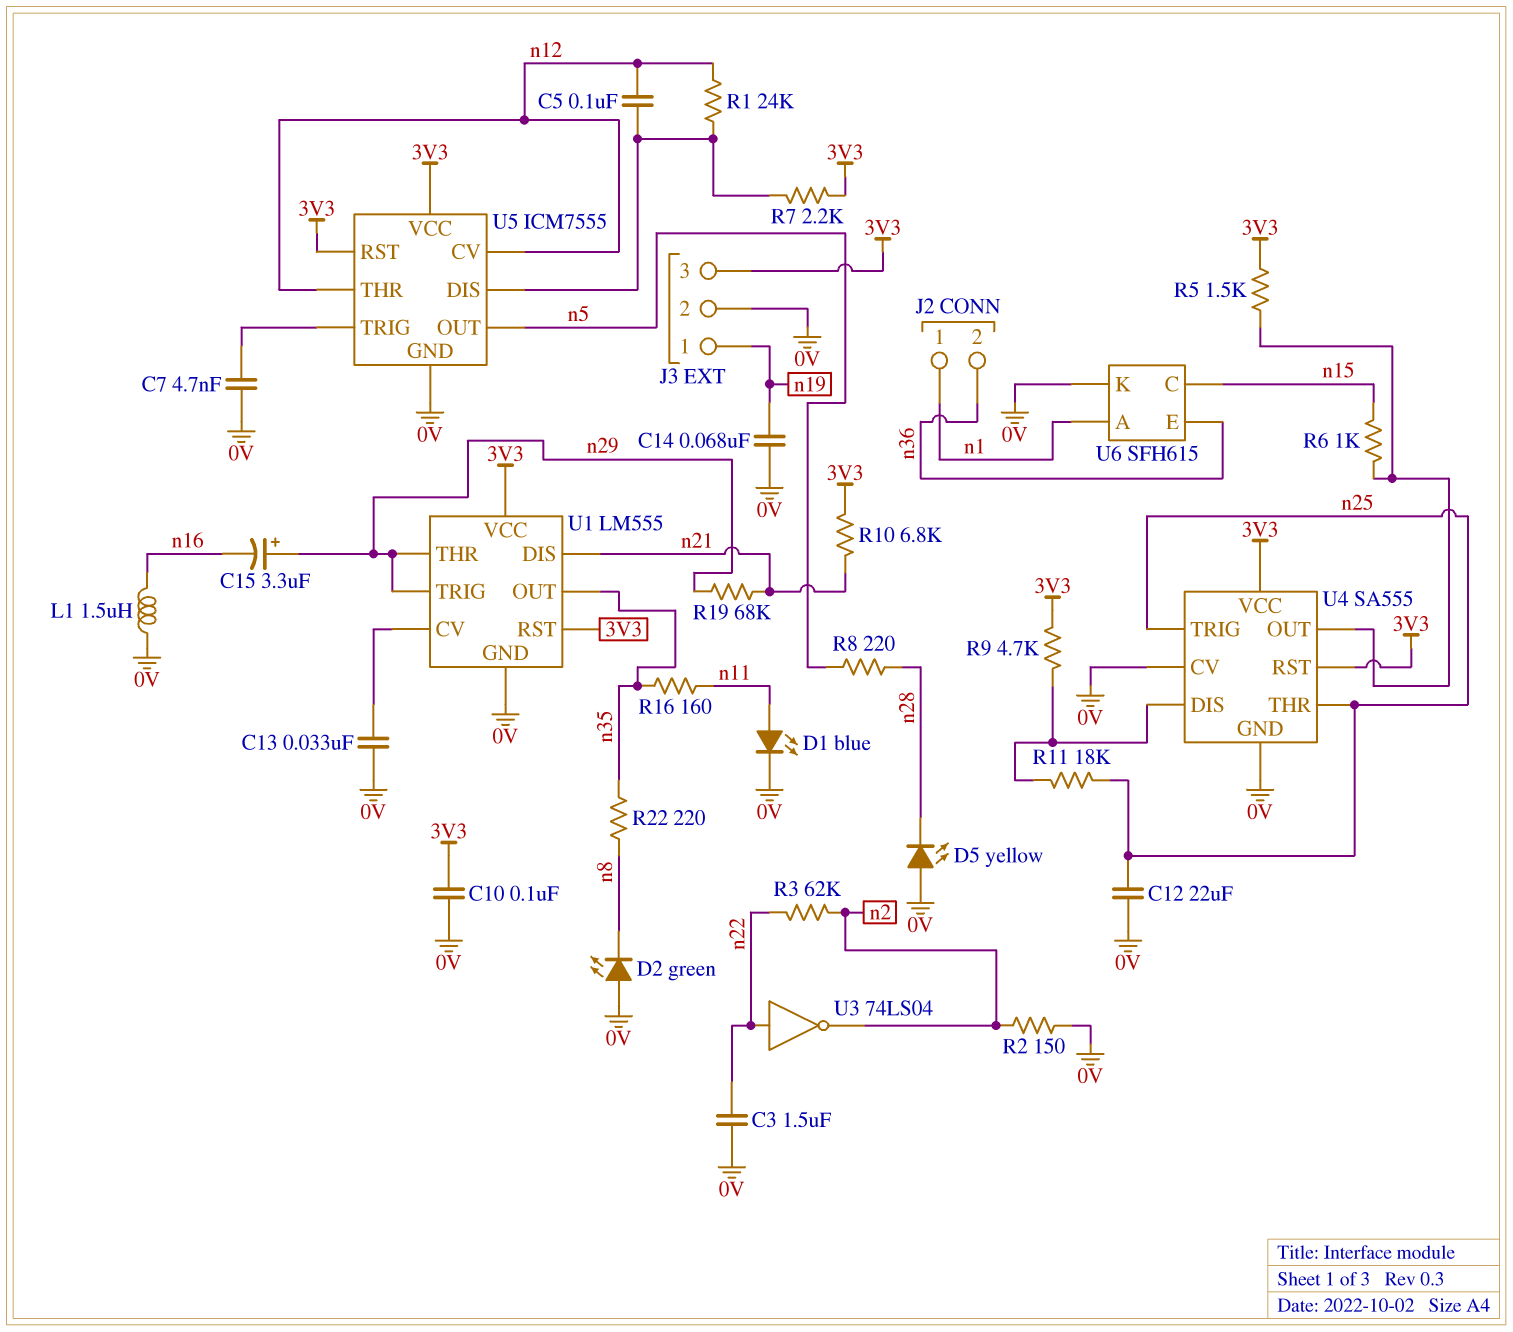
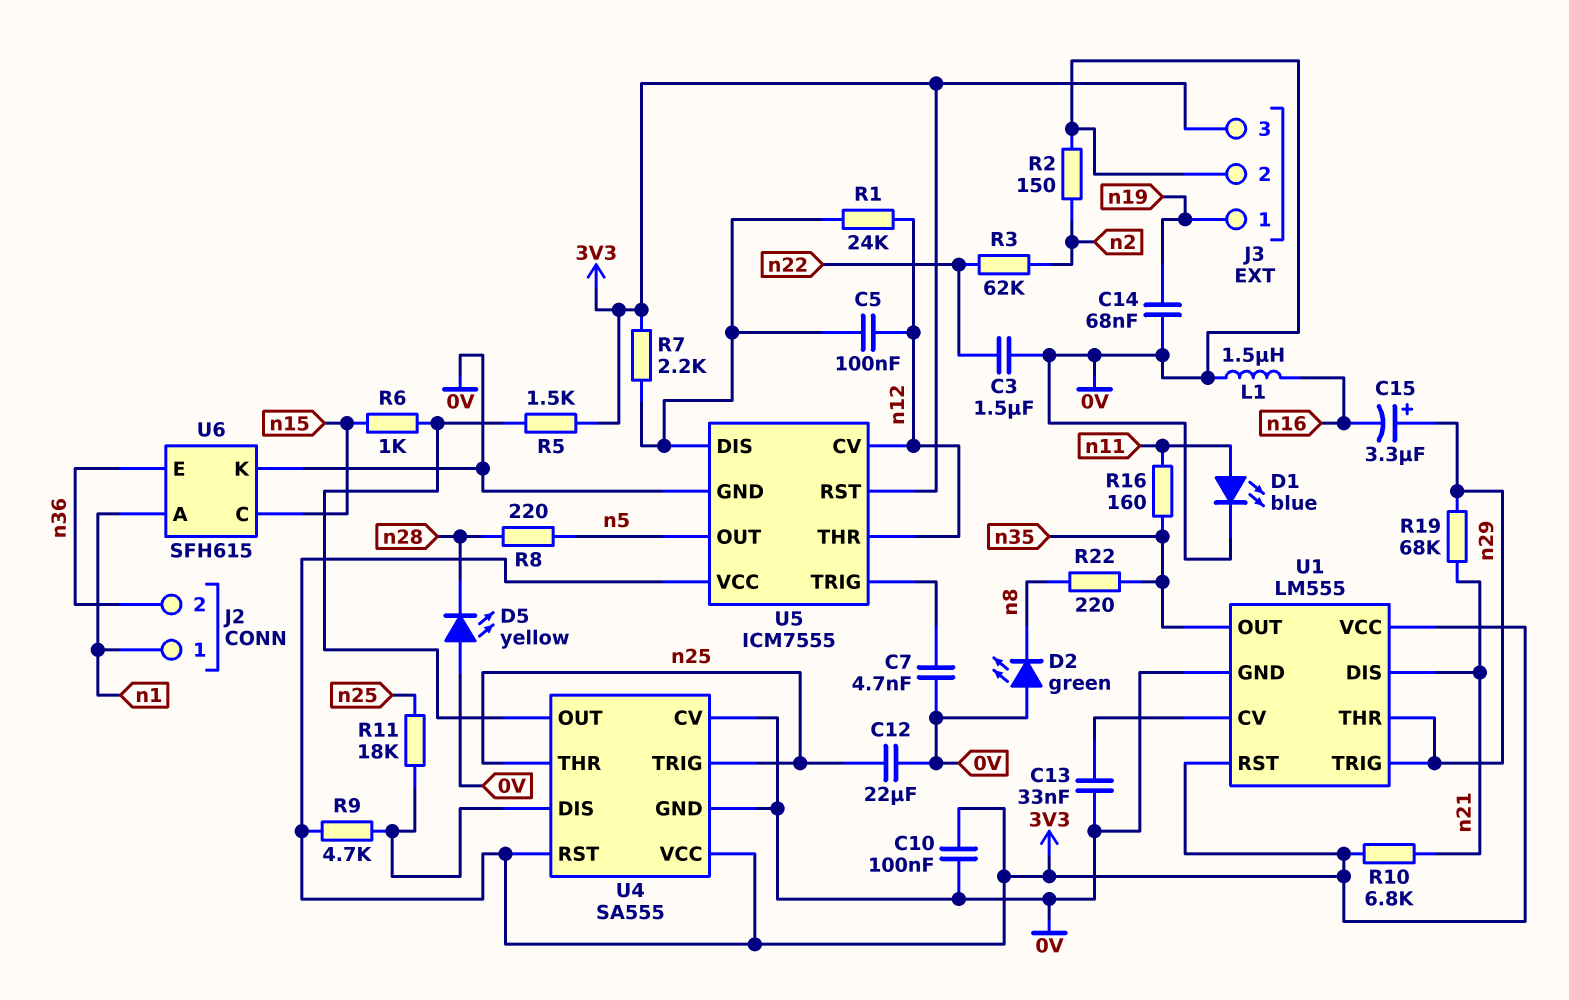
U3: NOT 74LS04 (in n22, out n2) -> none

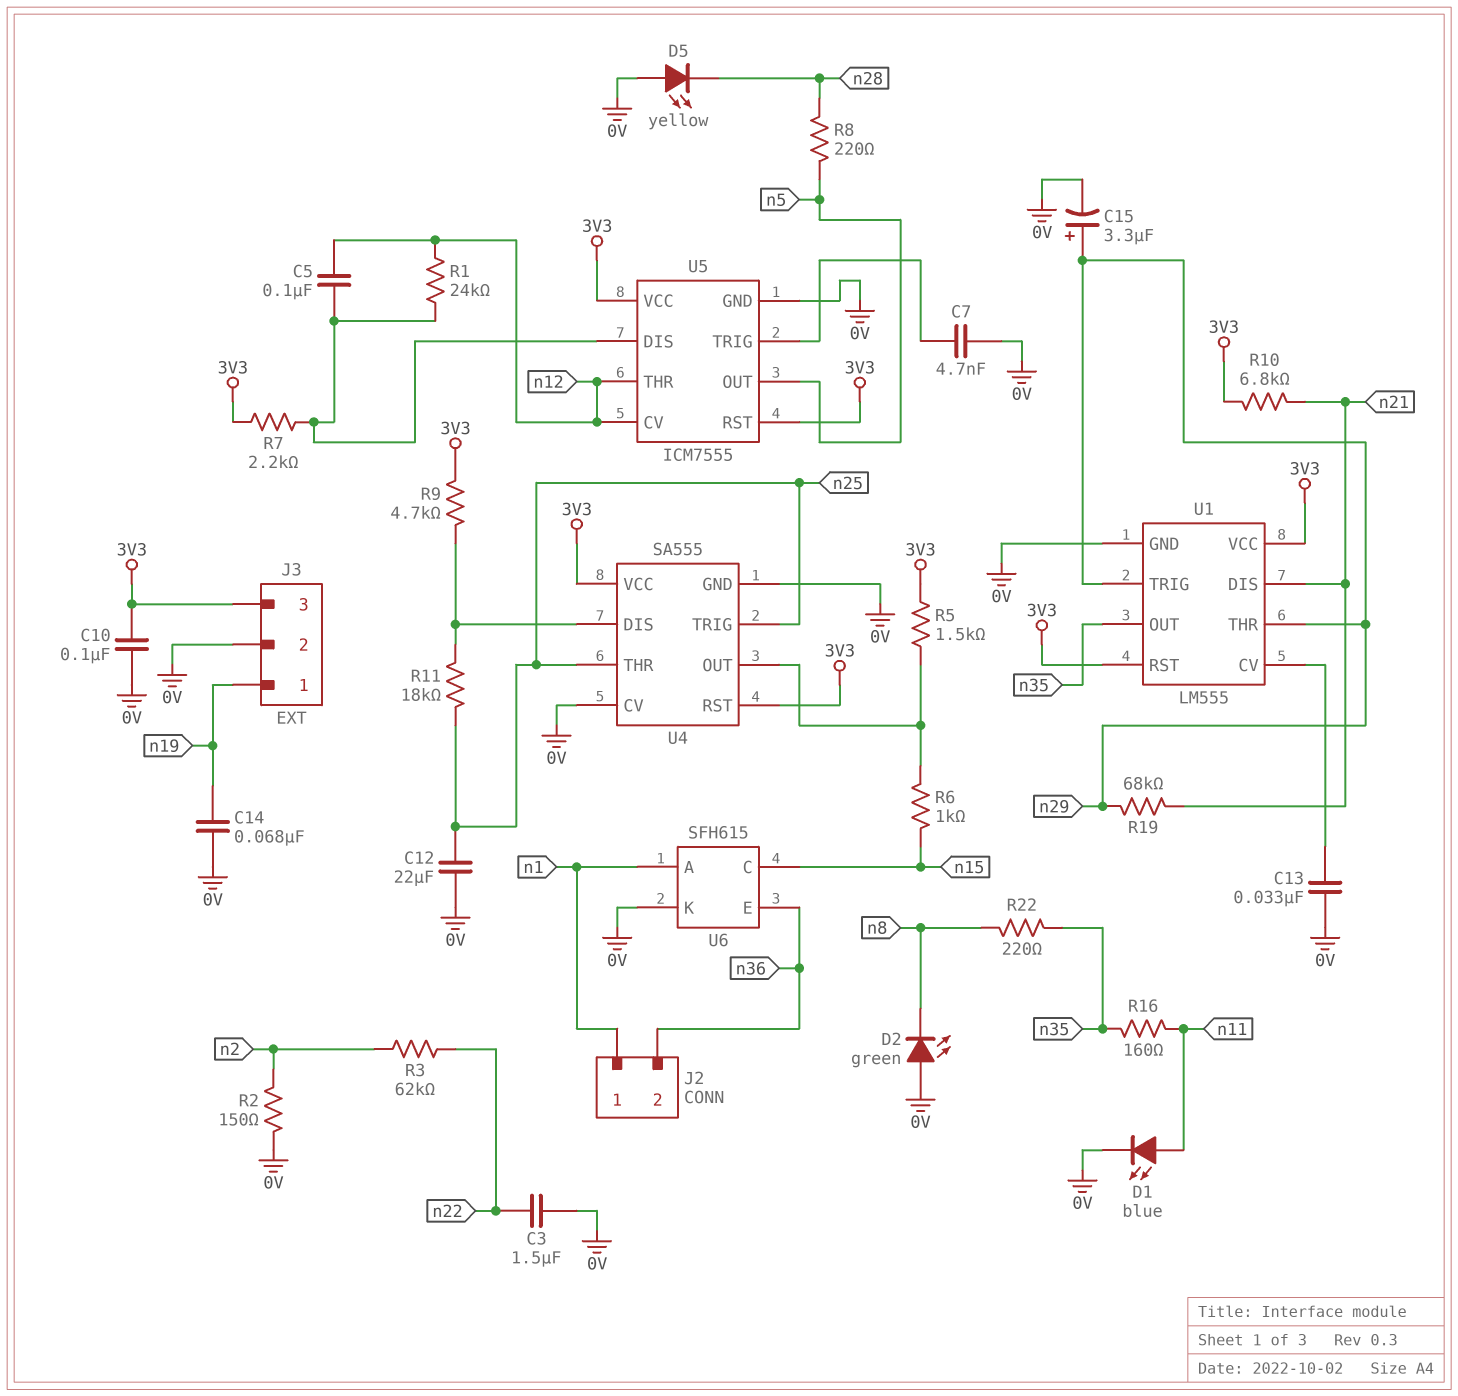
C15: 3.3uF (plus n29, minus n16) -> 3.3uF (plus n29, minus 0V)
L1: 1.5uH (0V, n16) -> none

